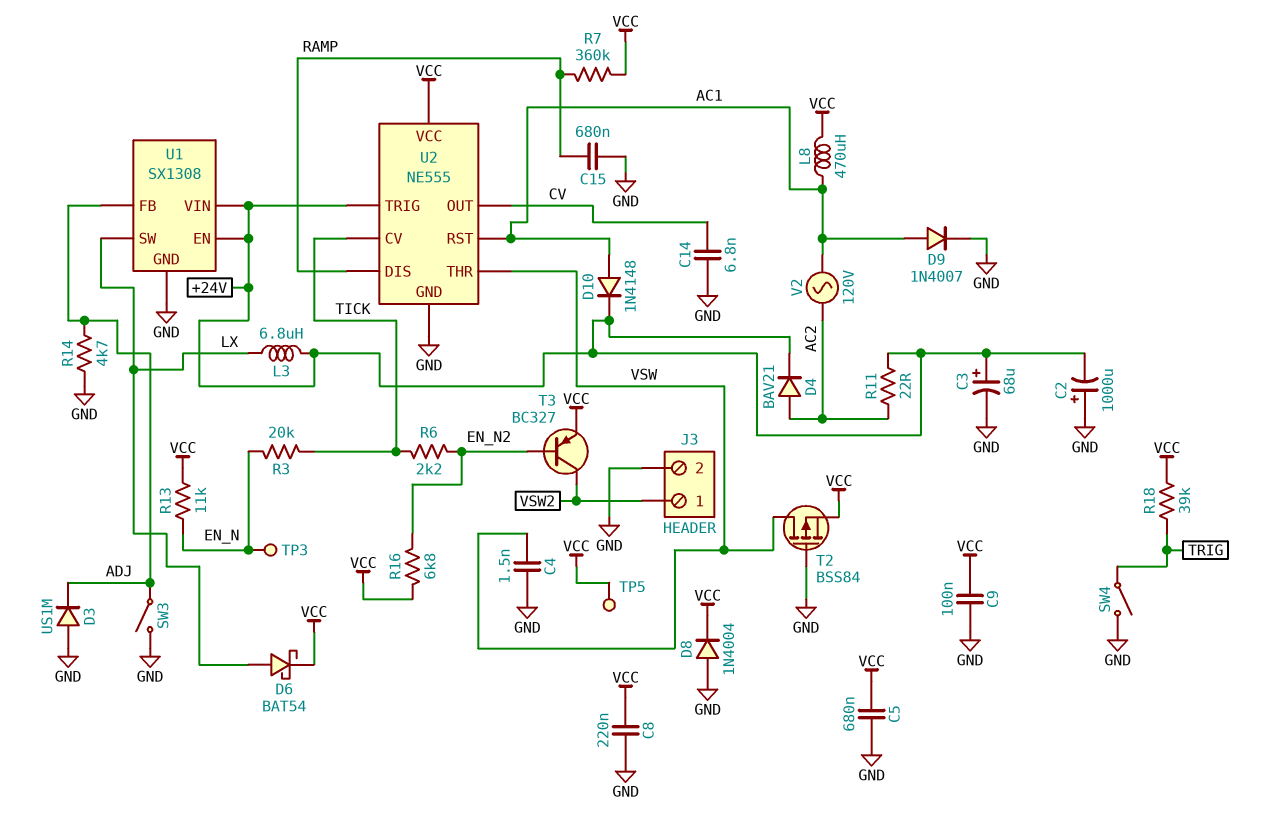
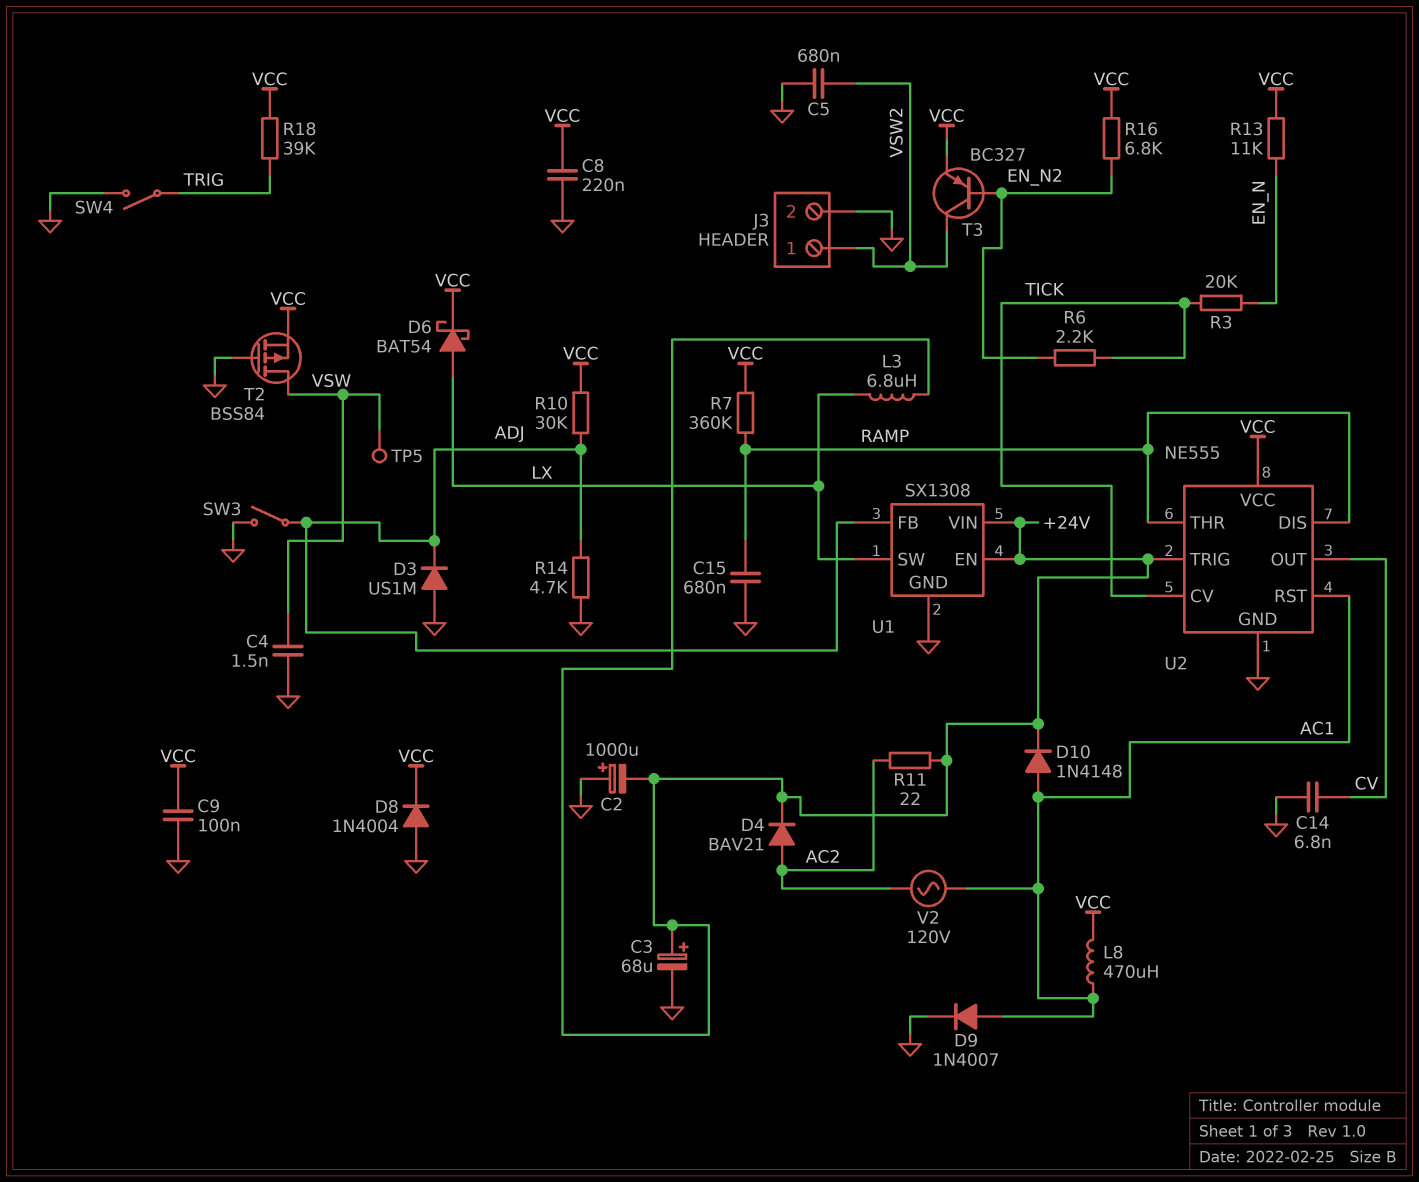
C5: 680nF (GND, VCC) -> 680nF (GND, VSW2)
R10: none -> 30k (ADJ, VCC)
TP3: test point (EN_N) -> none
TP5: test point (VCC) -> test point (VSW)
U2 pin THR: VSW -> RAMP

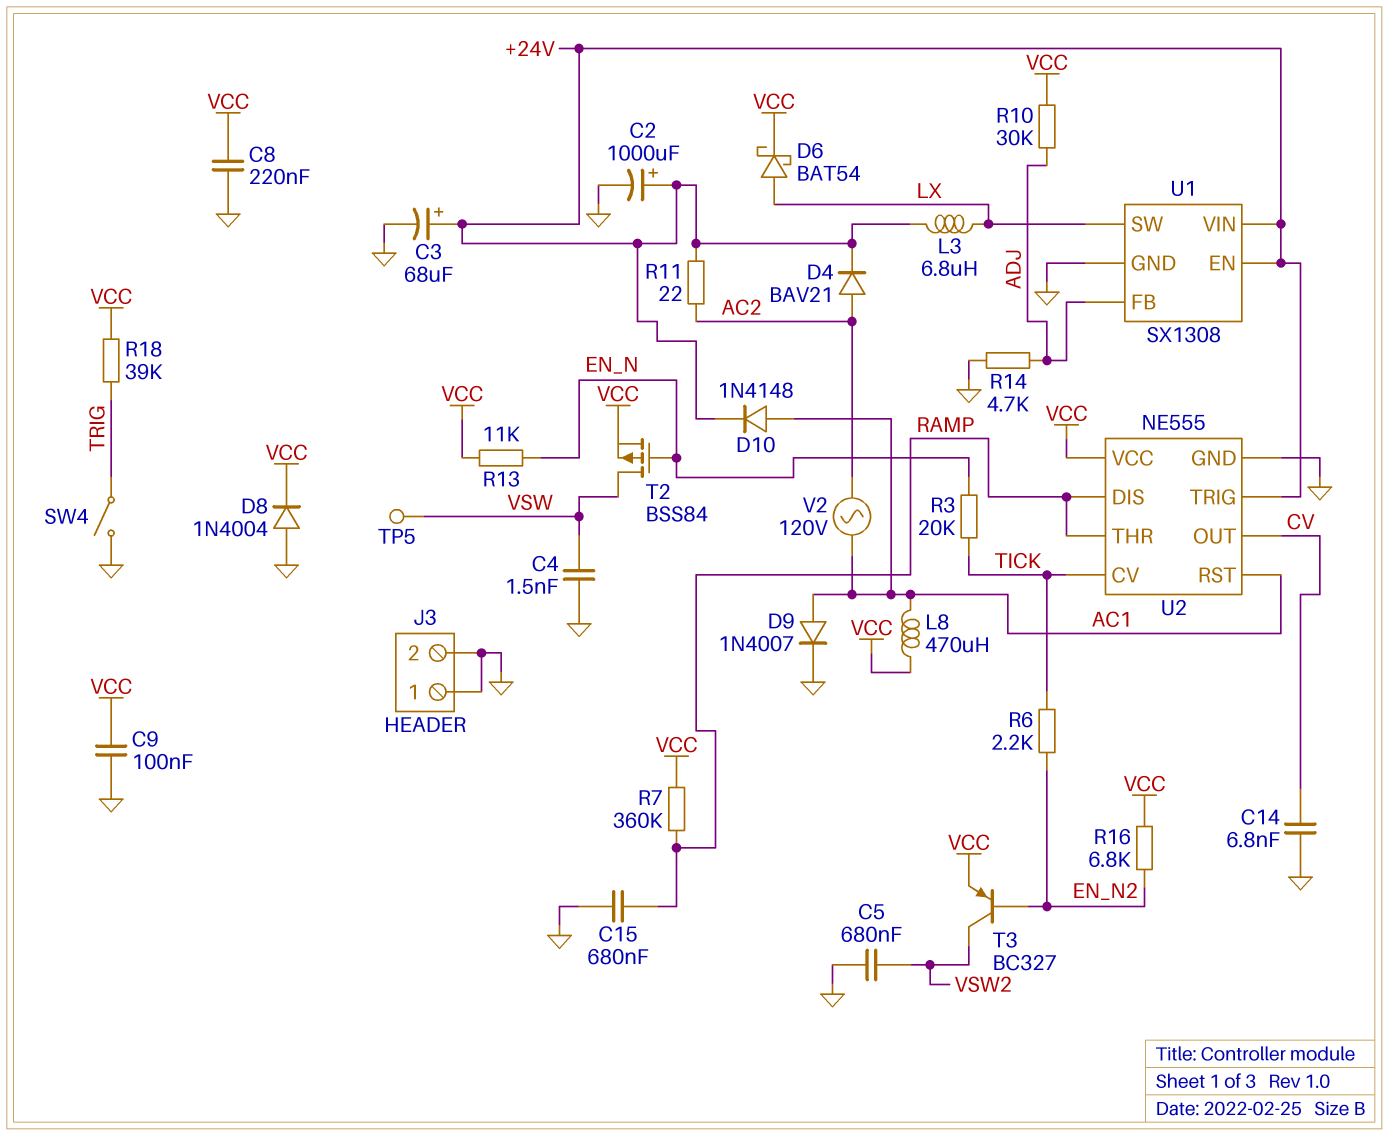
C2: 1000uF (plus GND, minus +24V) -> 1000uF (plus +24V, minus GND)
D3: diode US1M (A GND, K ADJ) -> none
J3 pin 1: VSW2 -> GND
SW3: switch (ADJ, GND) -> none
T2: PMOS BSS84 (G GND, D VSW, S VCC) -> PMOS BSS84 (G EN_N, D VSW, S VCC)

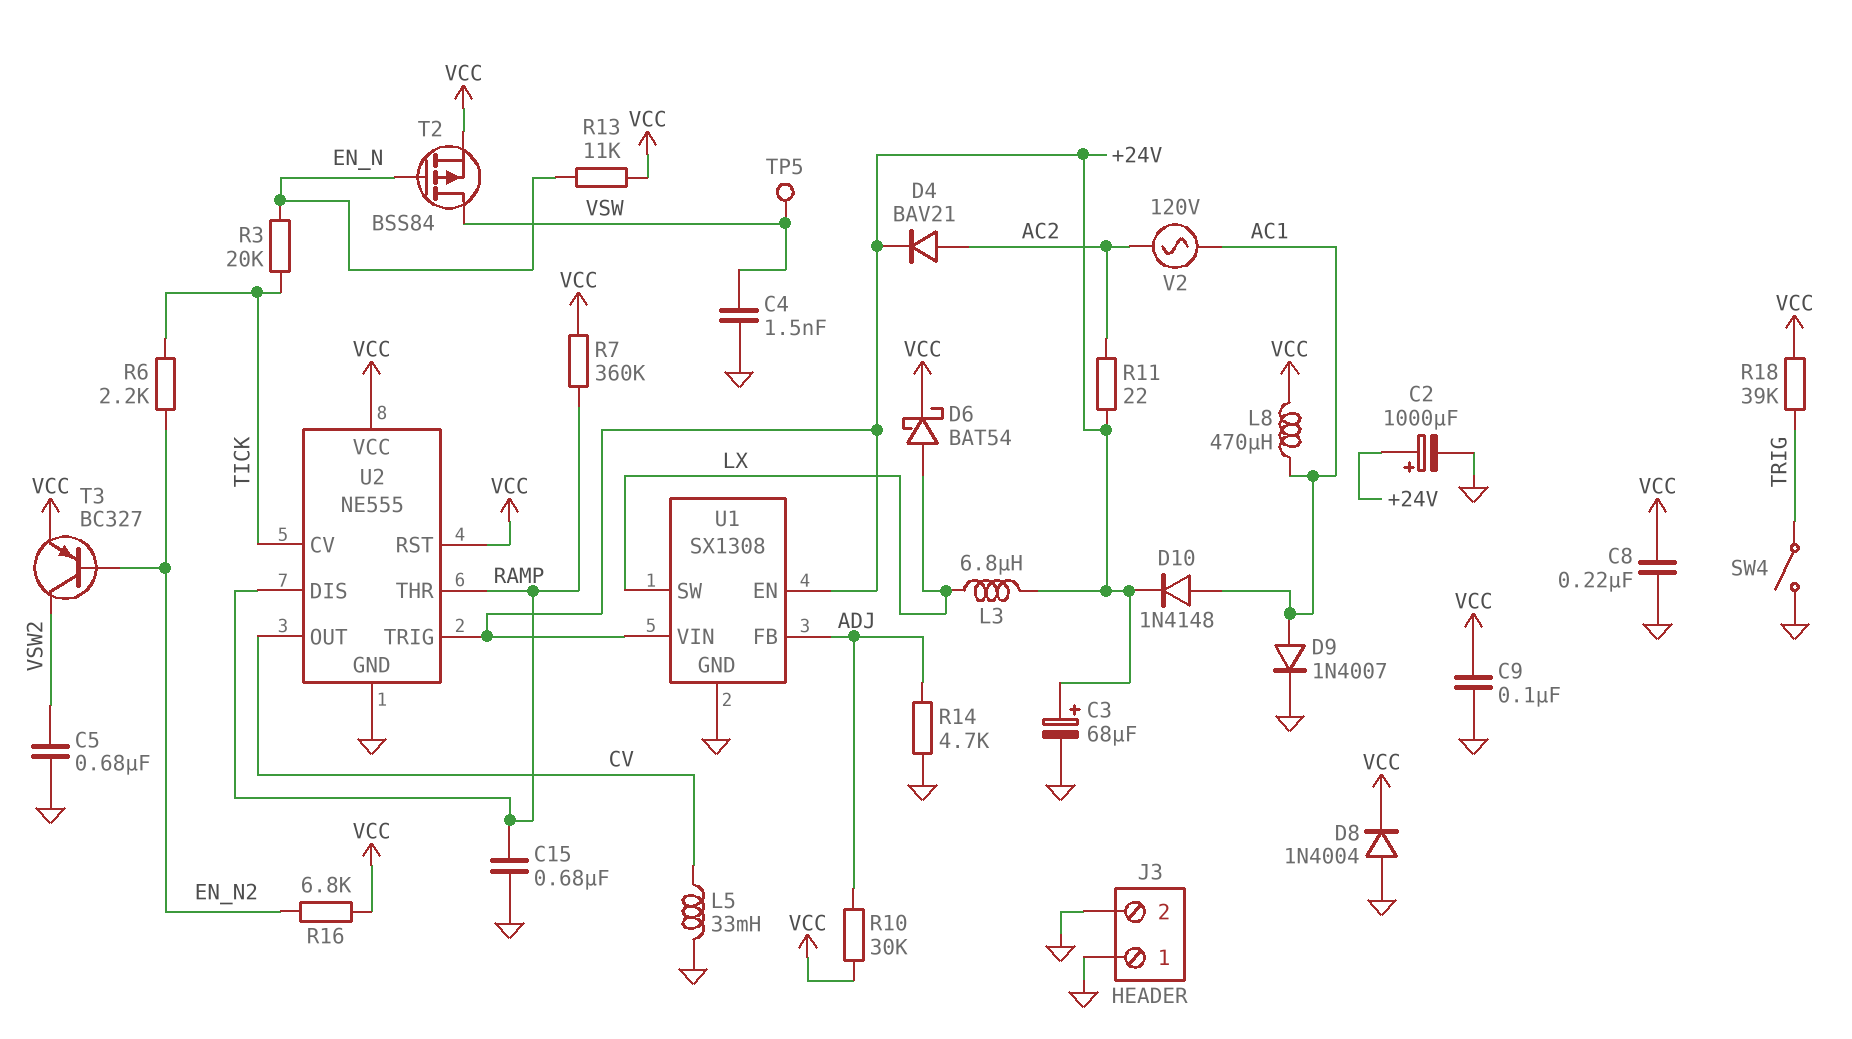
C14: 6.8nF (CV, GND) -> none
L5: none -> 33mH (CV, GND)
U2 pin RST: AC1 -> VCC

